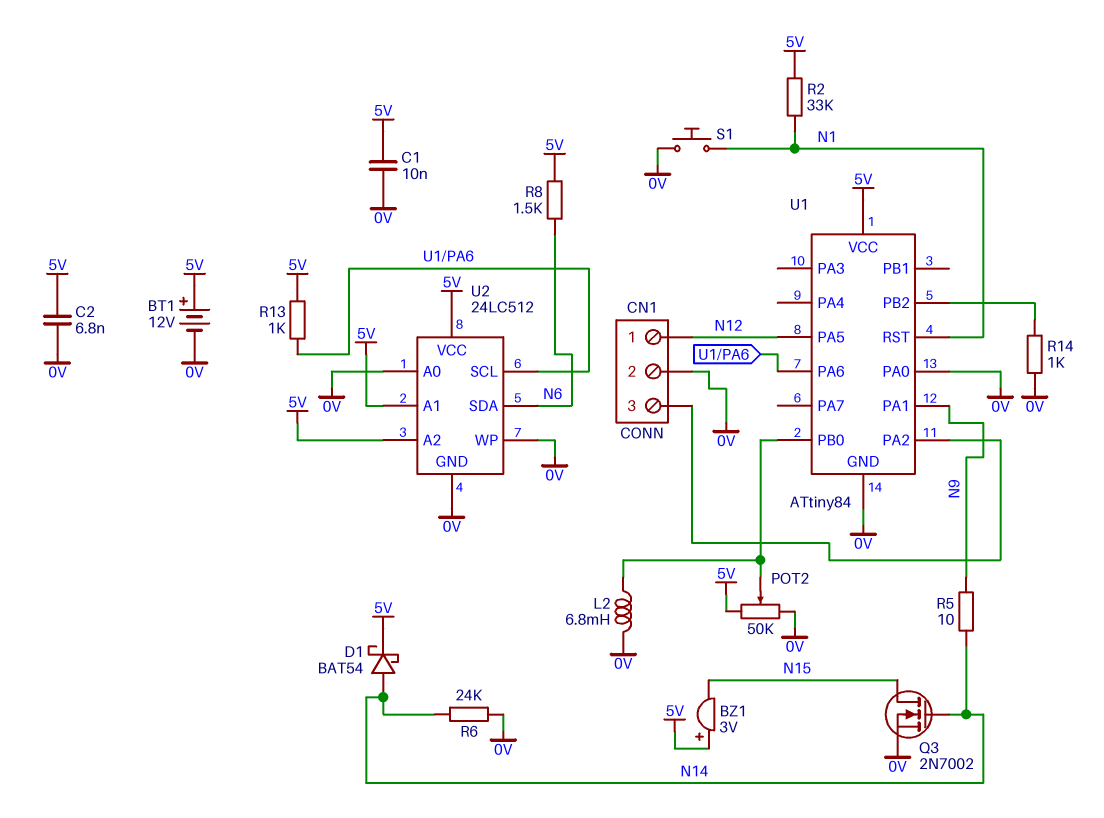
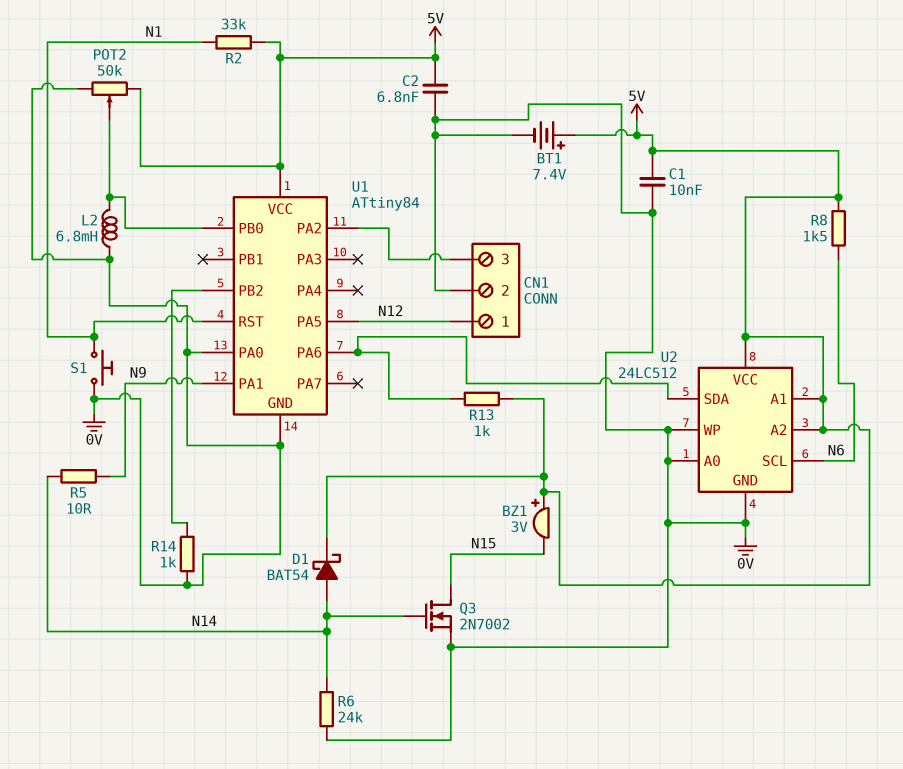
BT1: 12V (plus 5V, minus 0V) -> 7.4V (plus 5V, minus 0V)
U2 pin SCL: U1/PA6 -> N6
U2 pin SDA: N6 -> U1/PA6

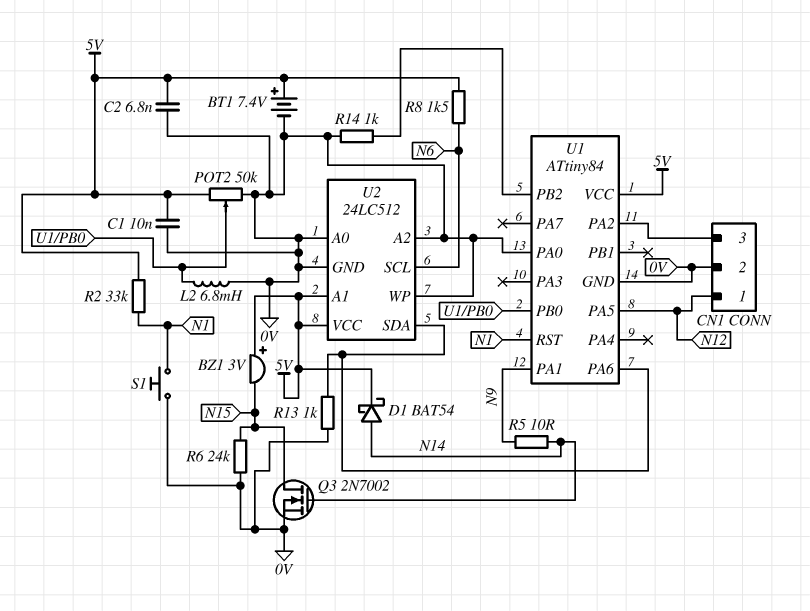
R6: 24k (0V, N14) -> 24k (0V, N15)
R13: 1k (5V, U1/PA6) -> 1k (0V, U1/PA6)
U2 pin A2: 5V -> 0V

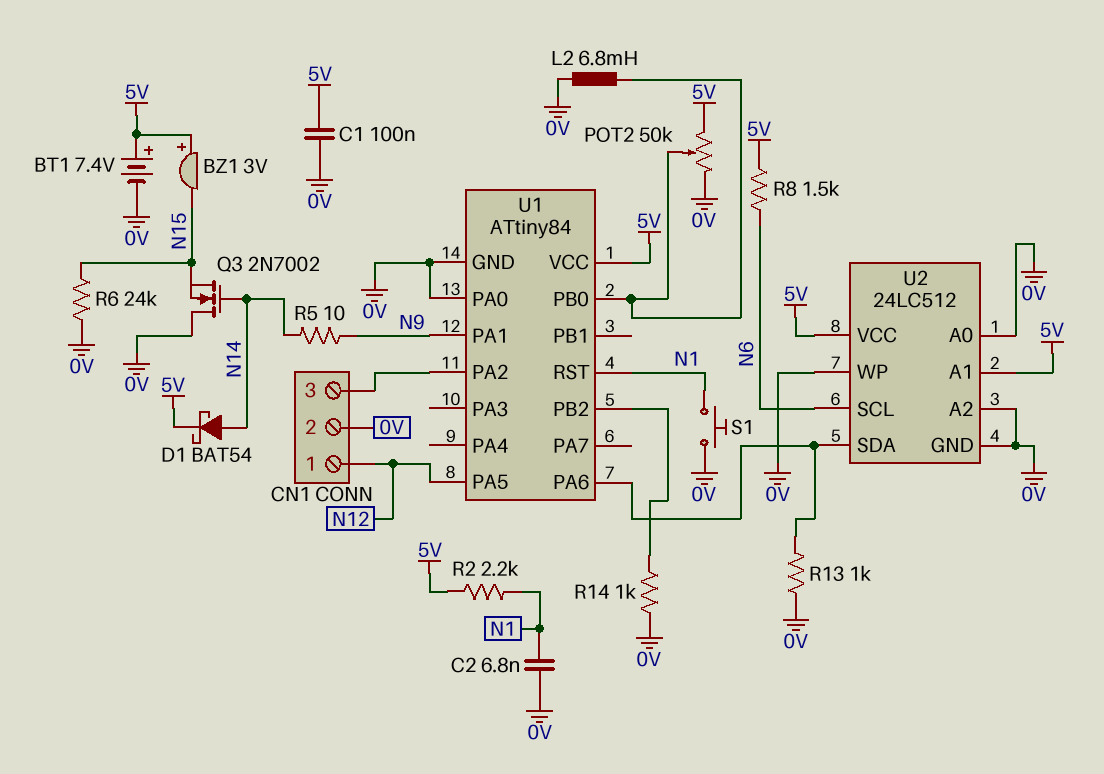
C1: 10nF (0V, 5V) -> 100nF (0V, 5V)
C2: 6.8nF (0V, 5V) -> 6.8nF (0V, N1)
Q3: NMOS 2N7002 (G N14, D N15, S 0V) -> NMOS 2N7002 (G N14, D 0V, S N15)
R2: 33k (5V, N1) -> 2.2k (5V, N1)

